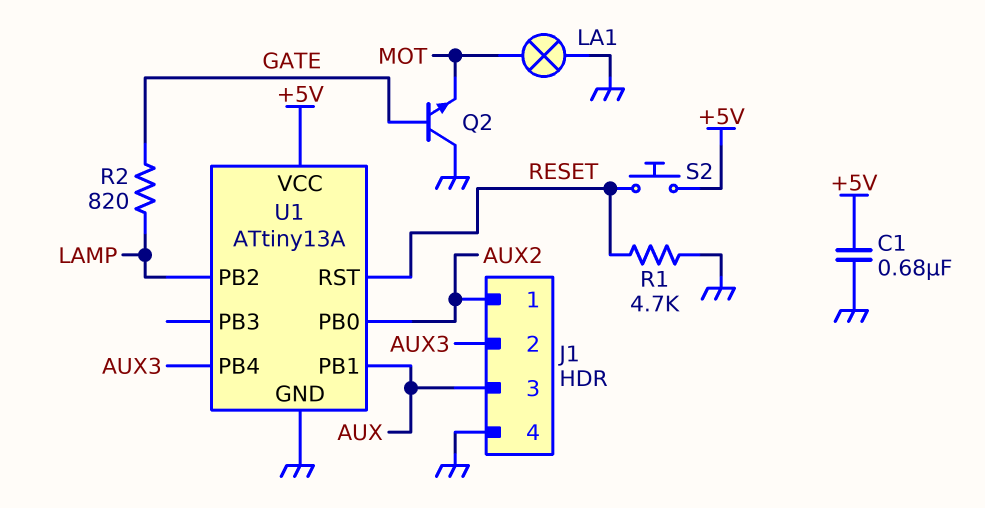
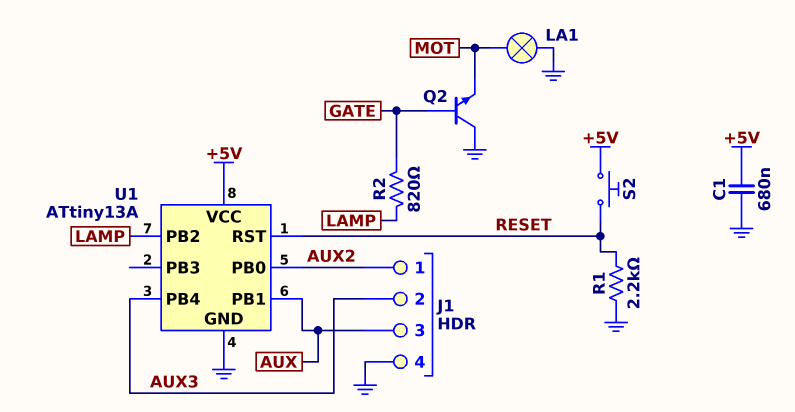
R1: 4.7k (GND, RESET) -> 2.2k (GND, RESET)

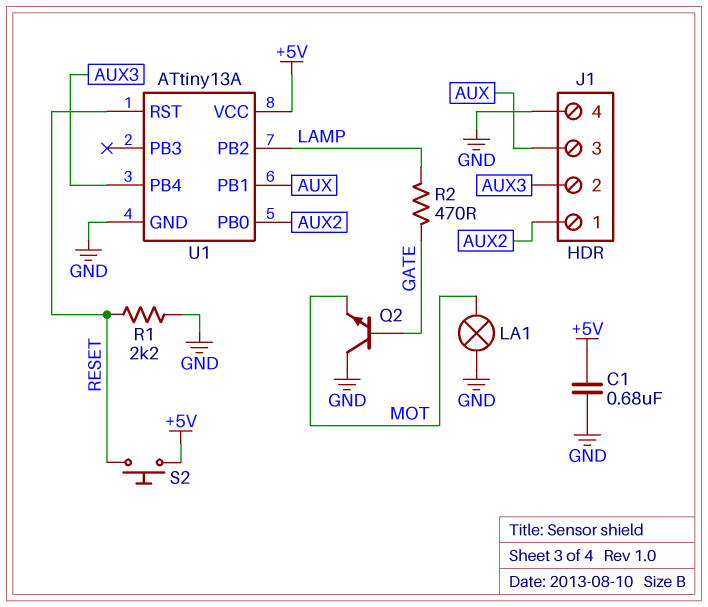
R2: 820 (GATE, LAMP) -> 470 (GATE, LAMP)

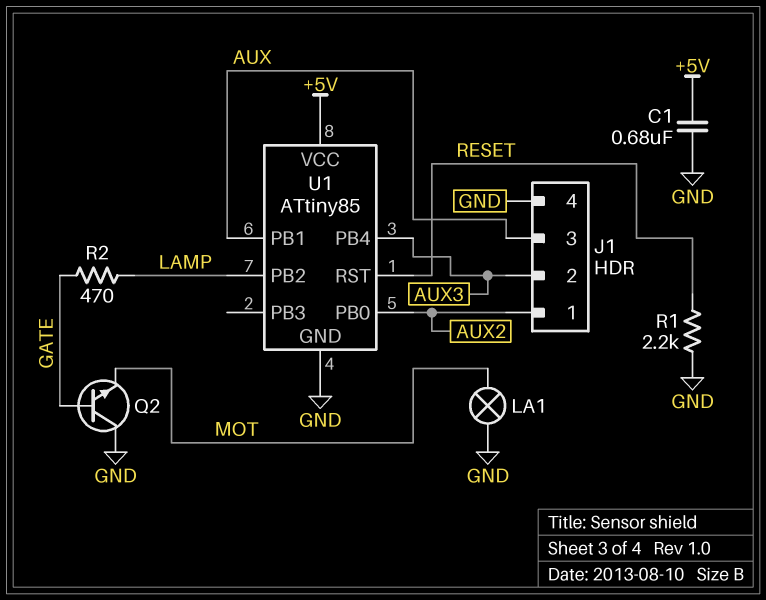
S2: button (+5V, RESET) -> none
U1: ATtiny13A -> ATtiny85

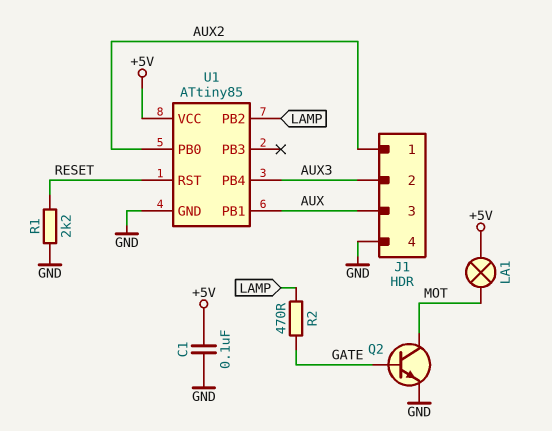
C1: 680nF (+5V, GND) -> 100nF (+5V, GND)
LA1: lamp (GND, MOT) -> lamp (+5V, MOT)
Q2: NPN (B GATE, C GND, E MOT) -> NPN (B GATE, C MOT, E GND)

